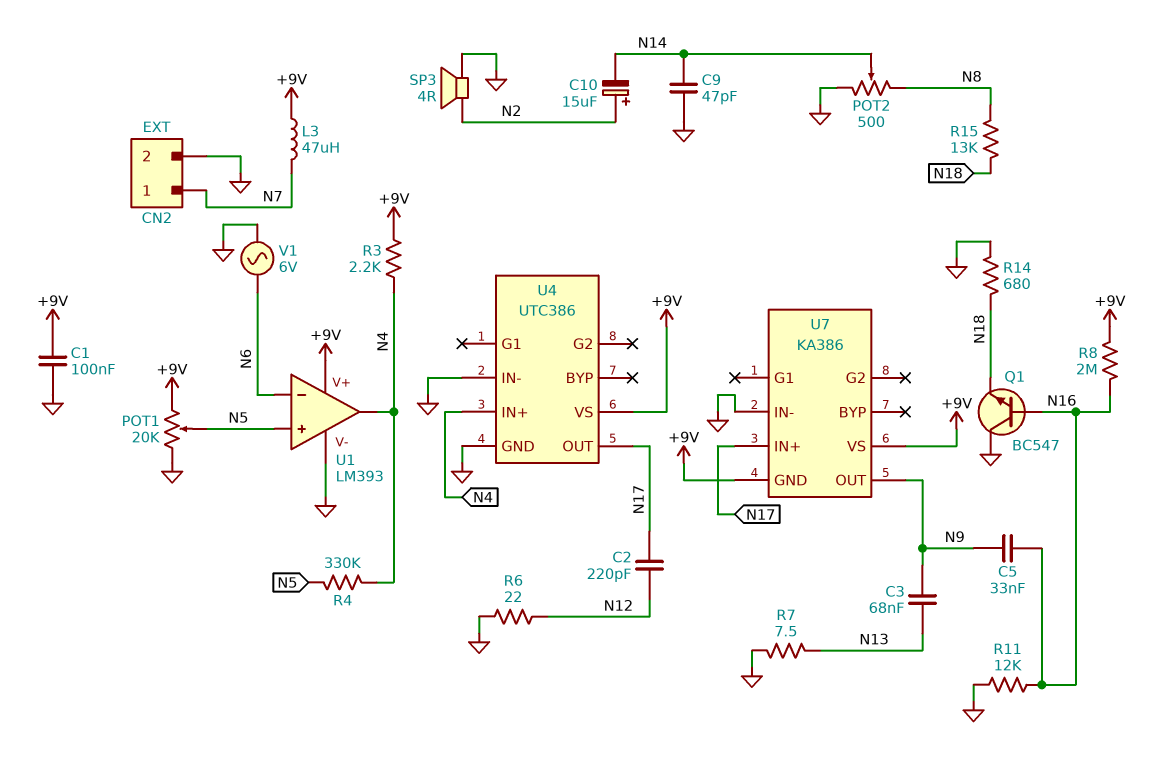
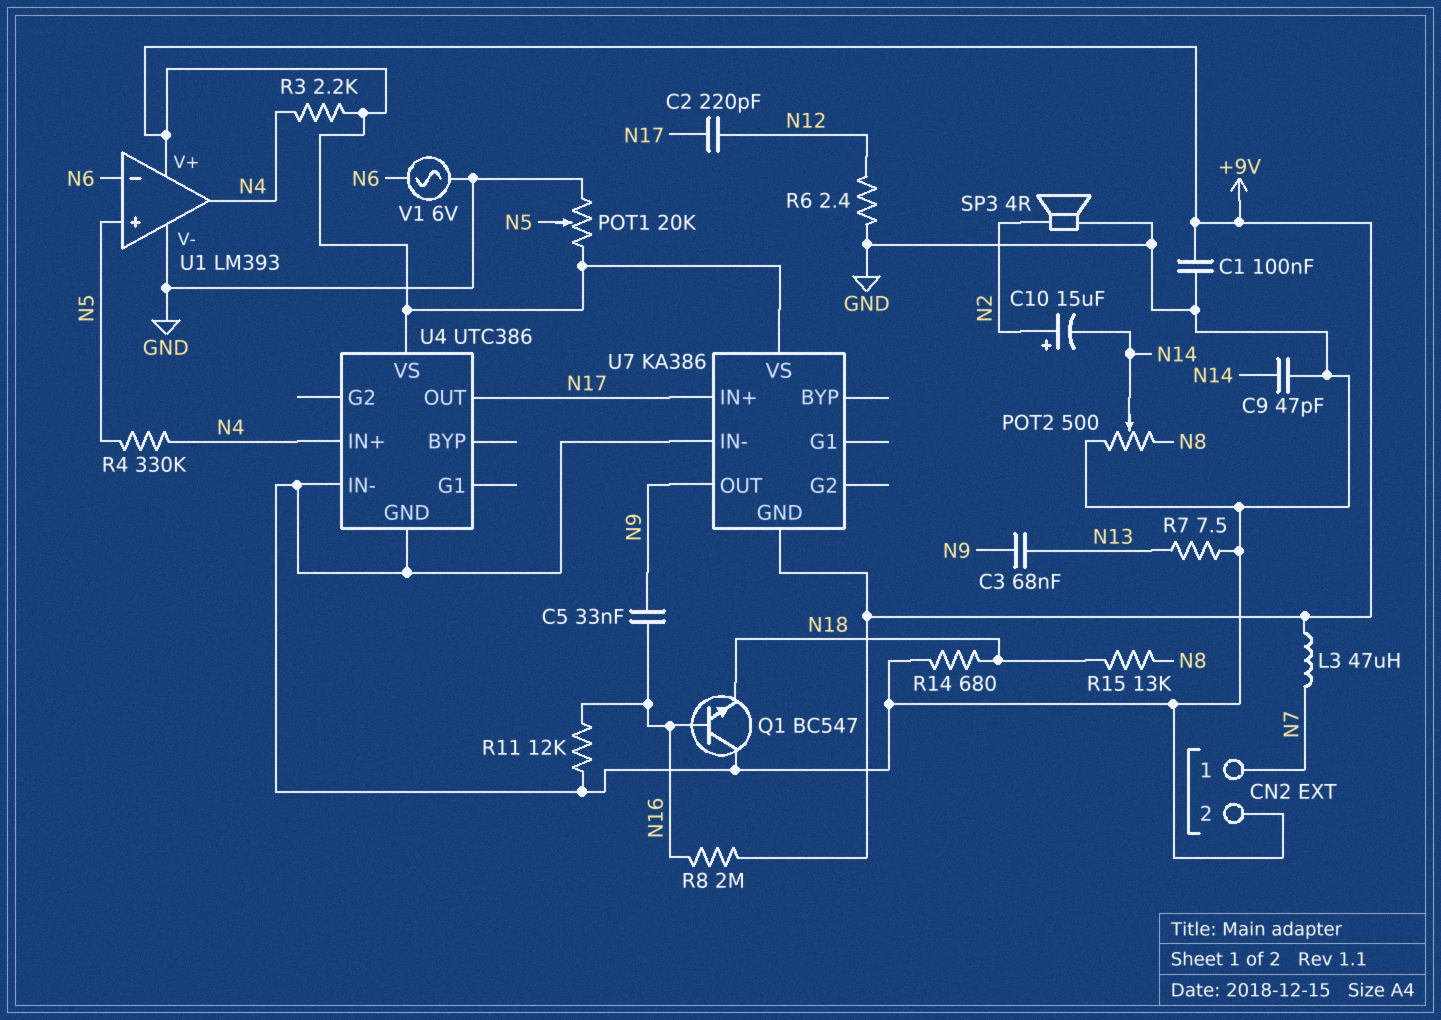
R6: 22 (GND, N12) -> 2.4 (GND, N12)

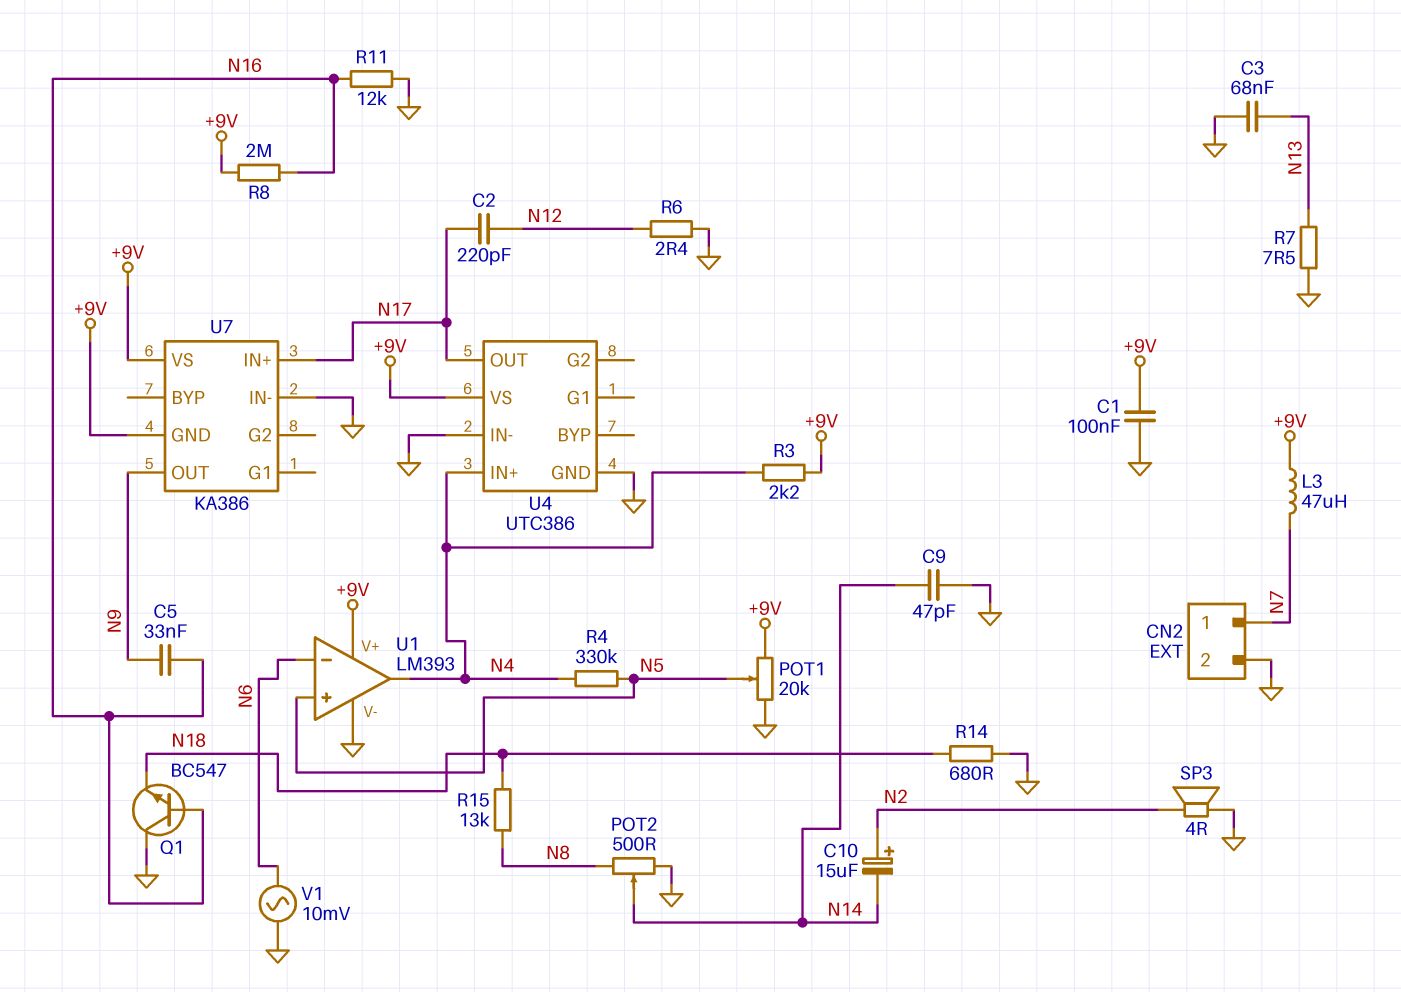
C3: 68nF (N9, N13) -> 68nF (GND, N13)
V1: AC 6V (GND, N6) -> AC 10mV (GND, N6)

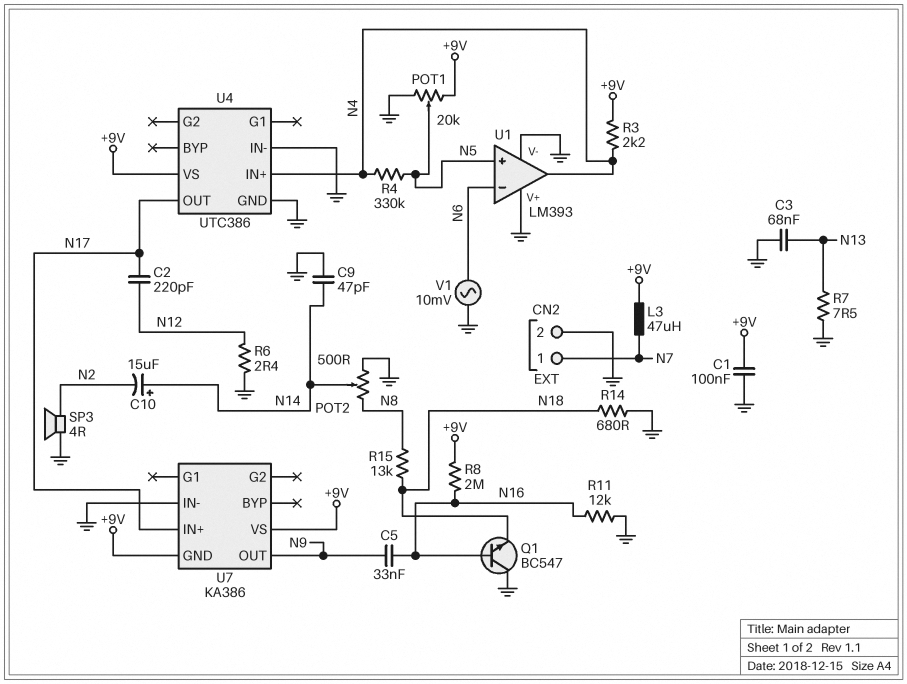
C10: 15uF (plus N2, minus N14) -> 15uF (plus N14, minus N2)
U1 pin V+: +9V -> GND

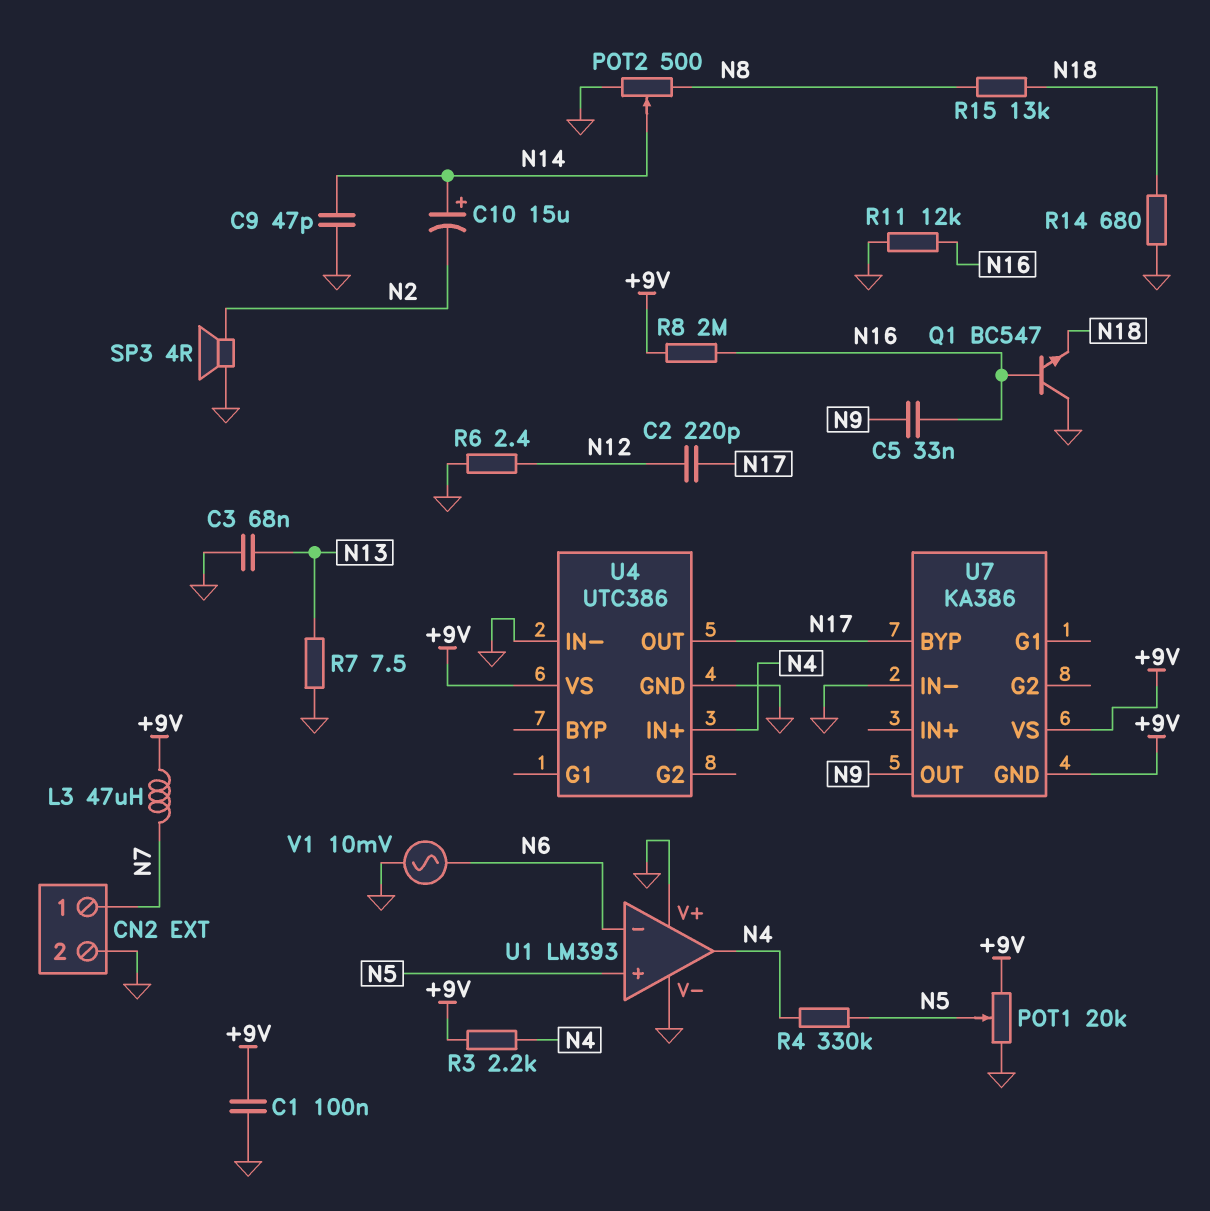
U7 pin BYP: none -> N17
U7 pin IN+: N17 -> none

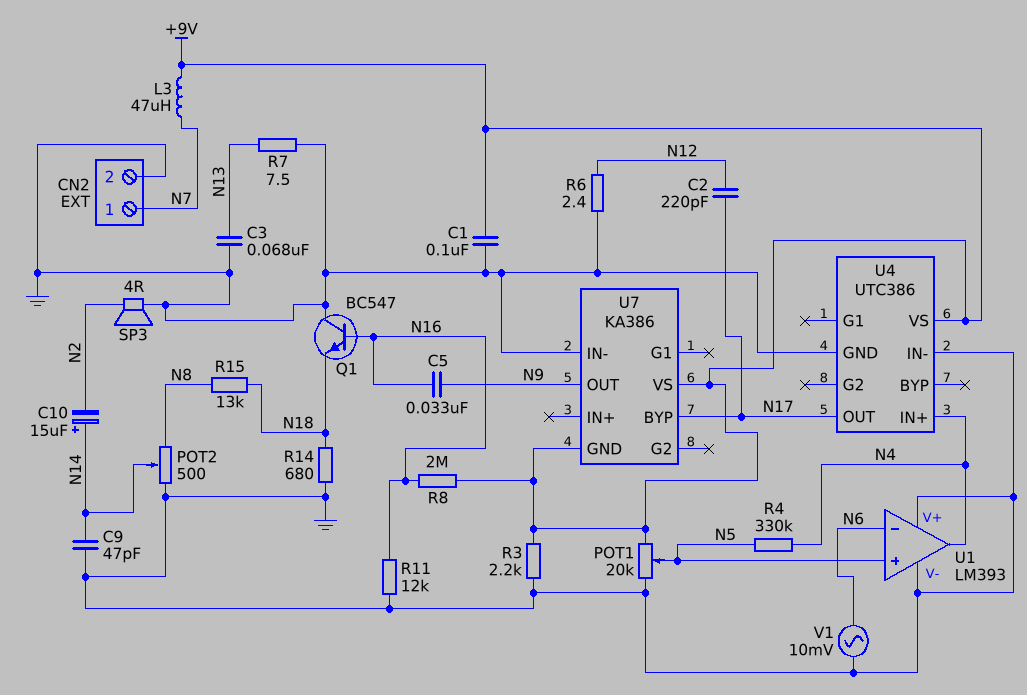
R3: 2.2k (+9V, N4) -> 2.2k (+9V, GND)

